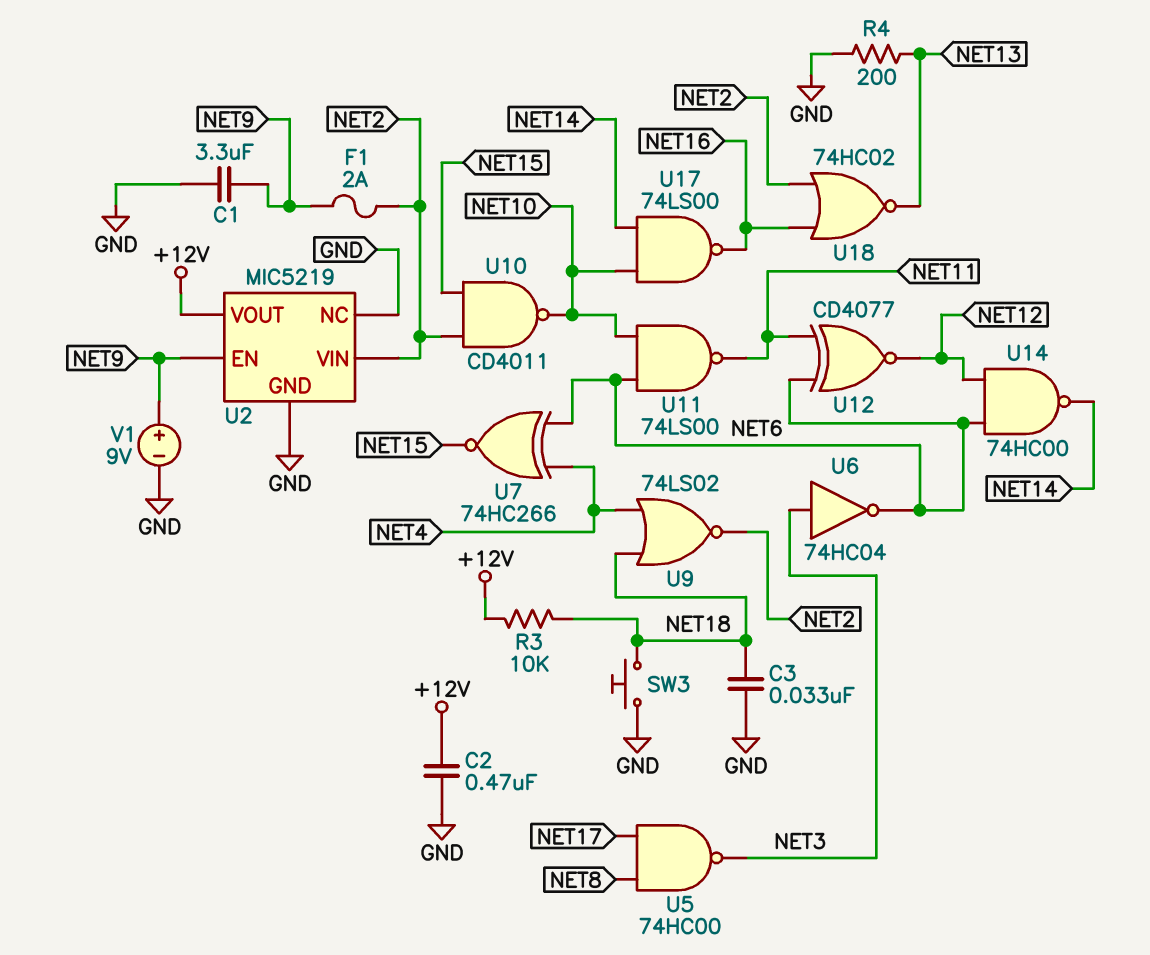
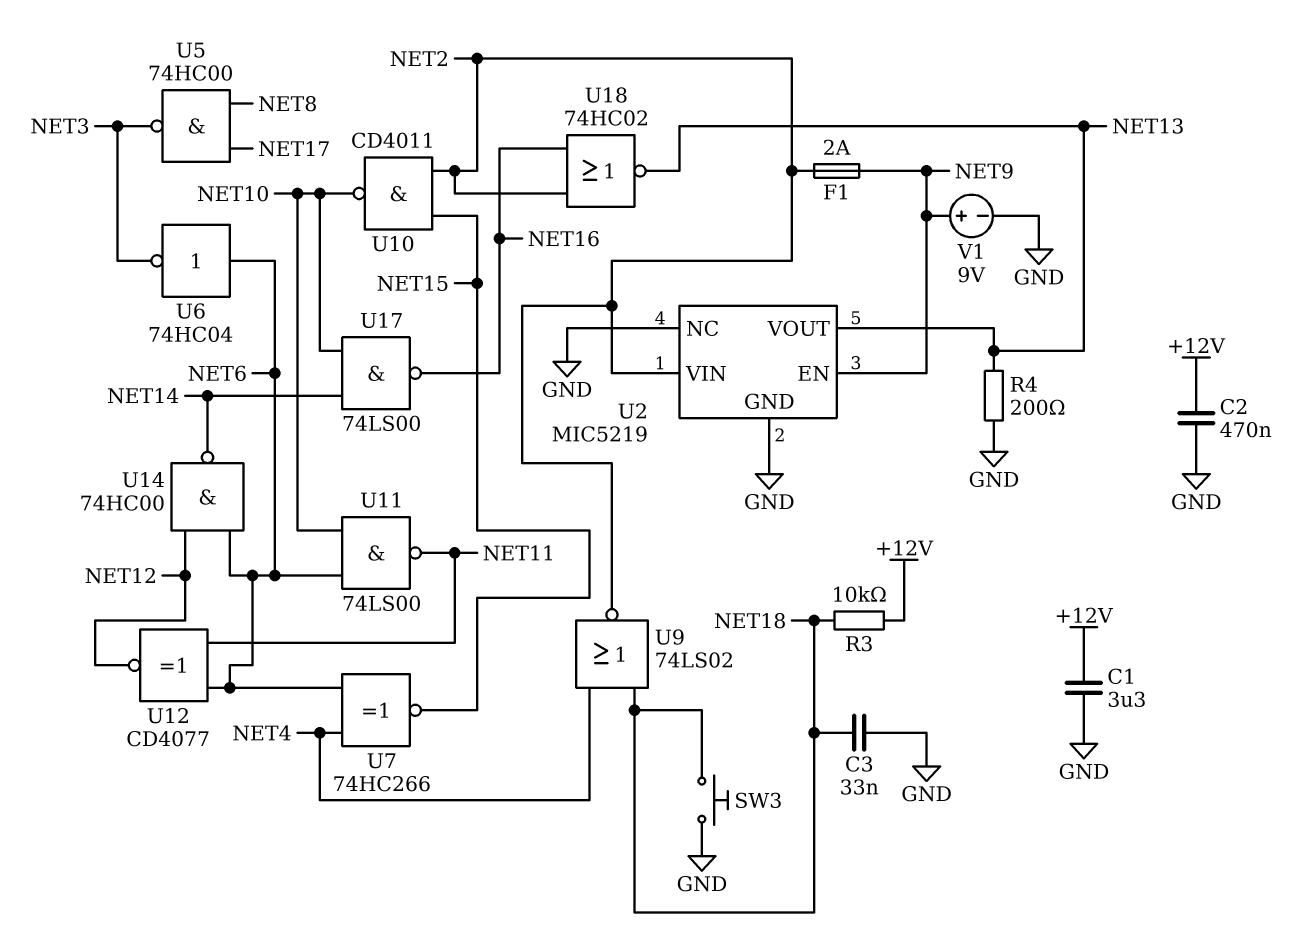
C1: 3.3uF (GND, NET9) -> 3.3uF (+12V, GND)
U2 pin VOUT: +12V -> NET13
U6: NOT 74HC04 (in NET3, out NET6) -> NOT 74HC04 (in NET6, out NET3)

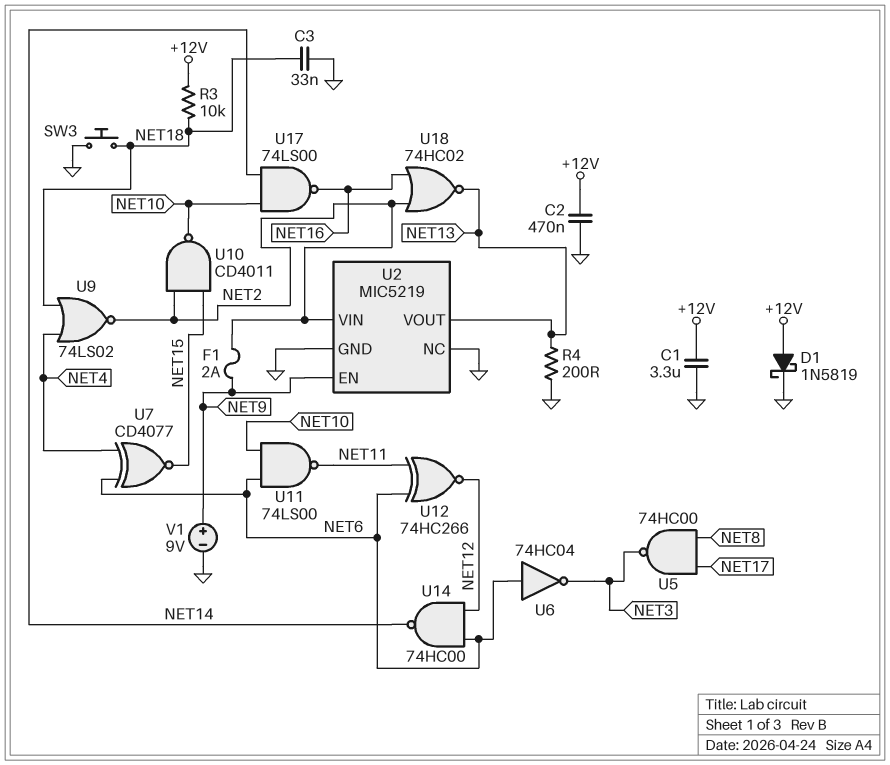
D1: none -> schottky 1N5819 (A +12V, K GND)
U7: XNOR 74HC266 (in NET4, in NET6, out NET15) -> XNOR CD4077 (in NET4, in NET6, out NET15)
U12: XNOR CD4077 (in NET6, in NET11, out NET12) -> XNOR 74HC266 (in NET6, in NET11, out NET12)

